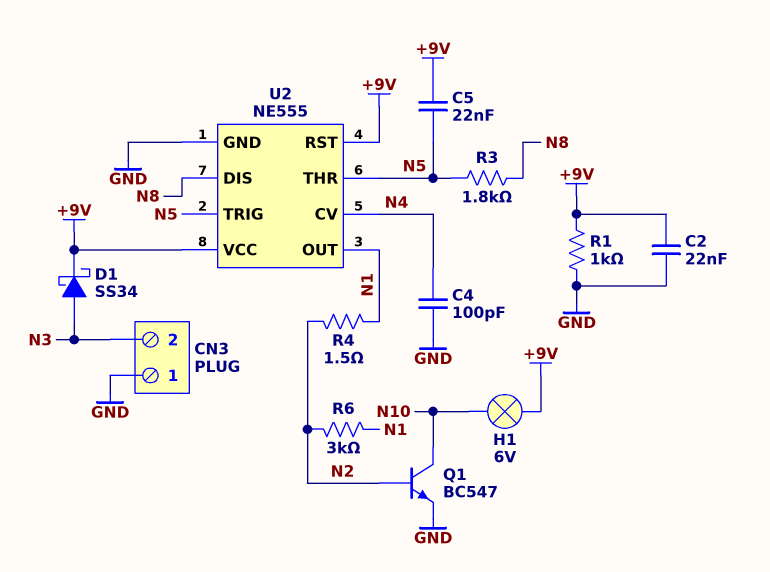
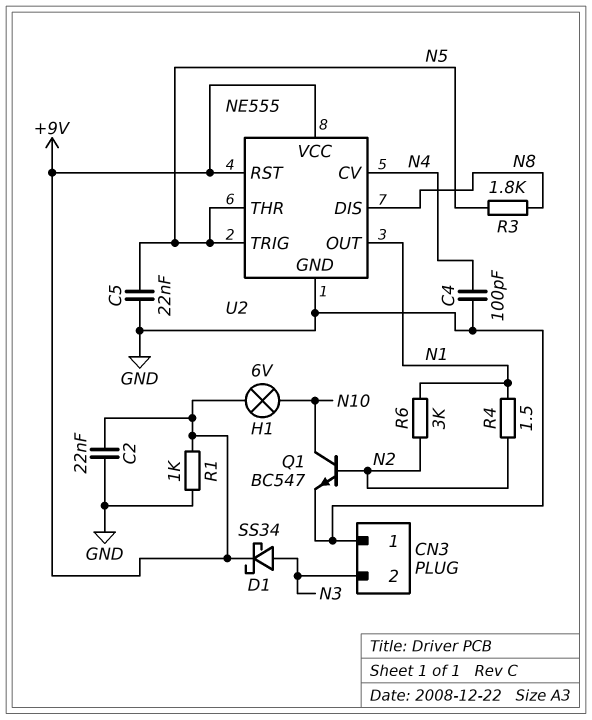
C5: 22nF (+9V, N5) -> 22nF (GND, N5)

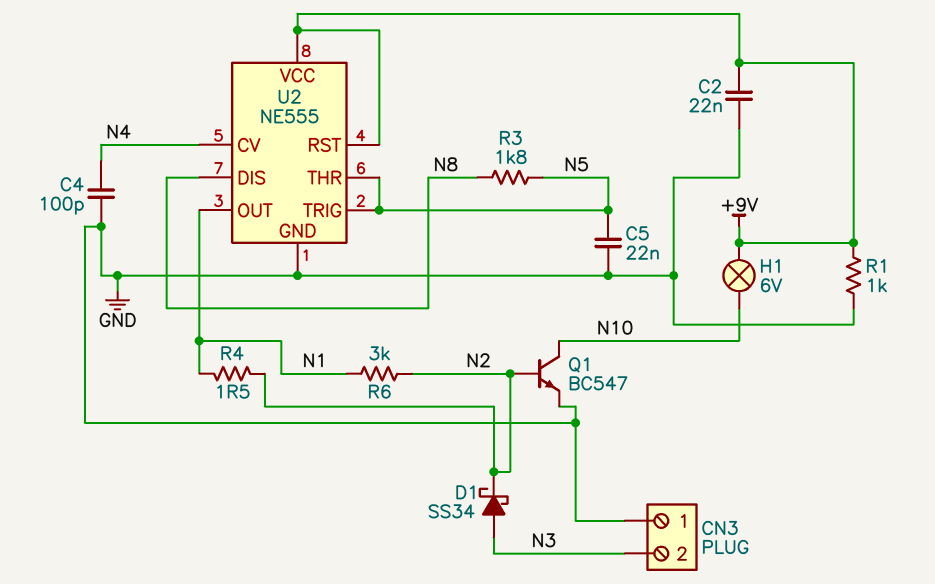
D1: schottky SS34 (A N3, K +9V) -> schottky SS34 (A N3, K N2)

